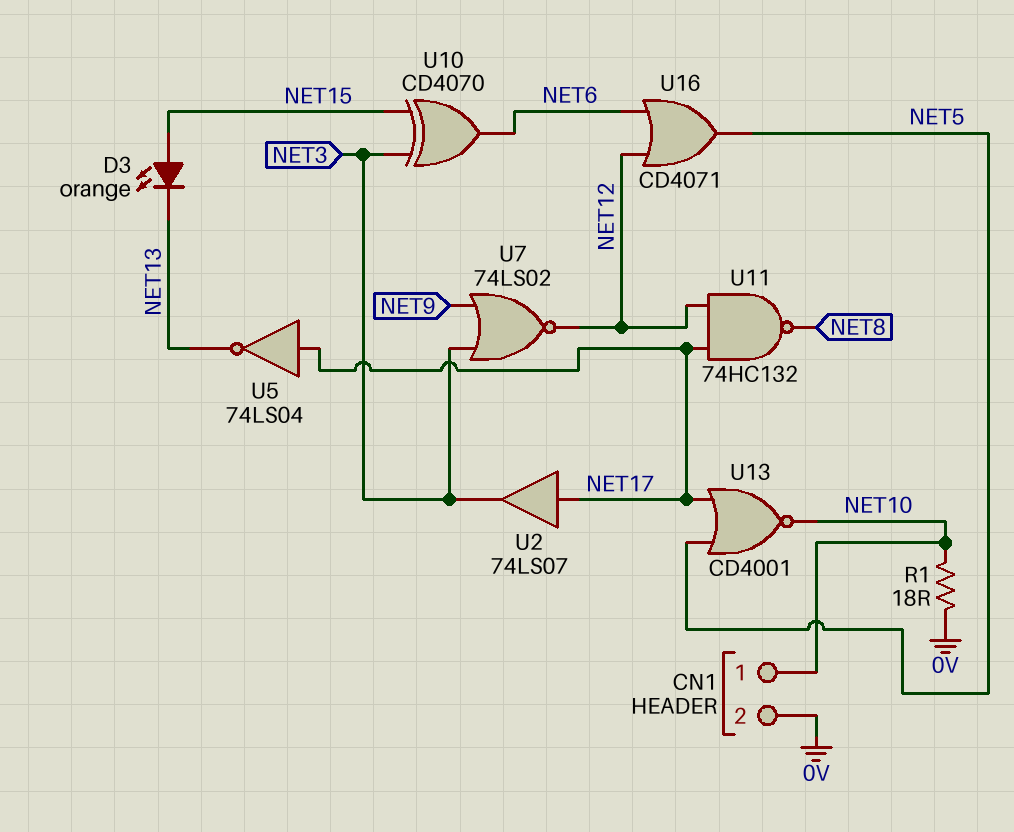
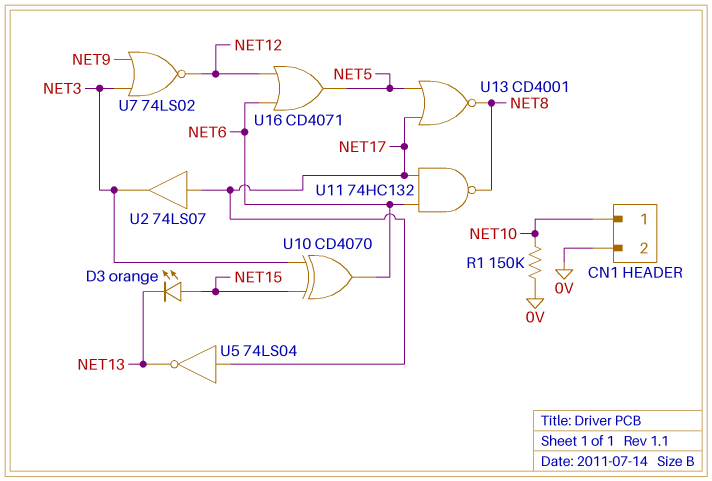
R1: 18 (0V, NET10) -> 150k (0V, NET10)
U11: NAND 74HC132 (in NET12, in NET17, out NET8) -> NAND 74HC132 (in NET6, in NET17, out NET8)
U13: NOR CD4001 (in NET5, in NET17, out NET10) -> NOR CD4001 (in NET5, in NET17, out NET8)

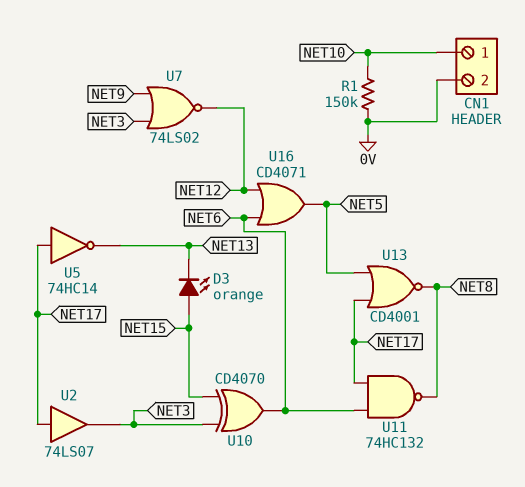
U5: NOT 74LS04 (in NET17, out NET13) -> NOT 74HC14 (in NET17, out NET13)

